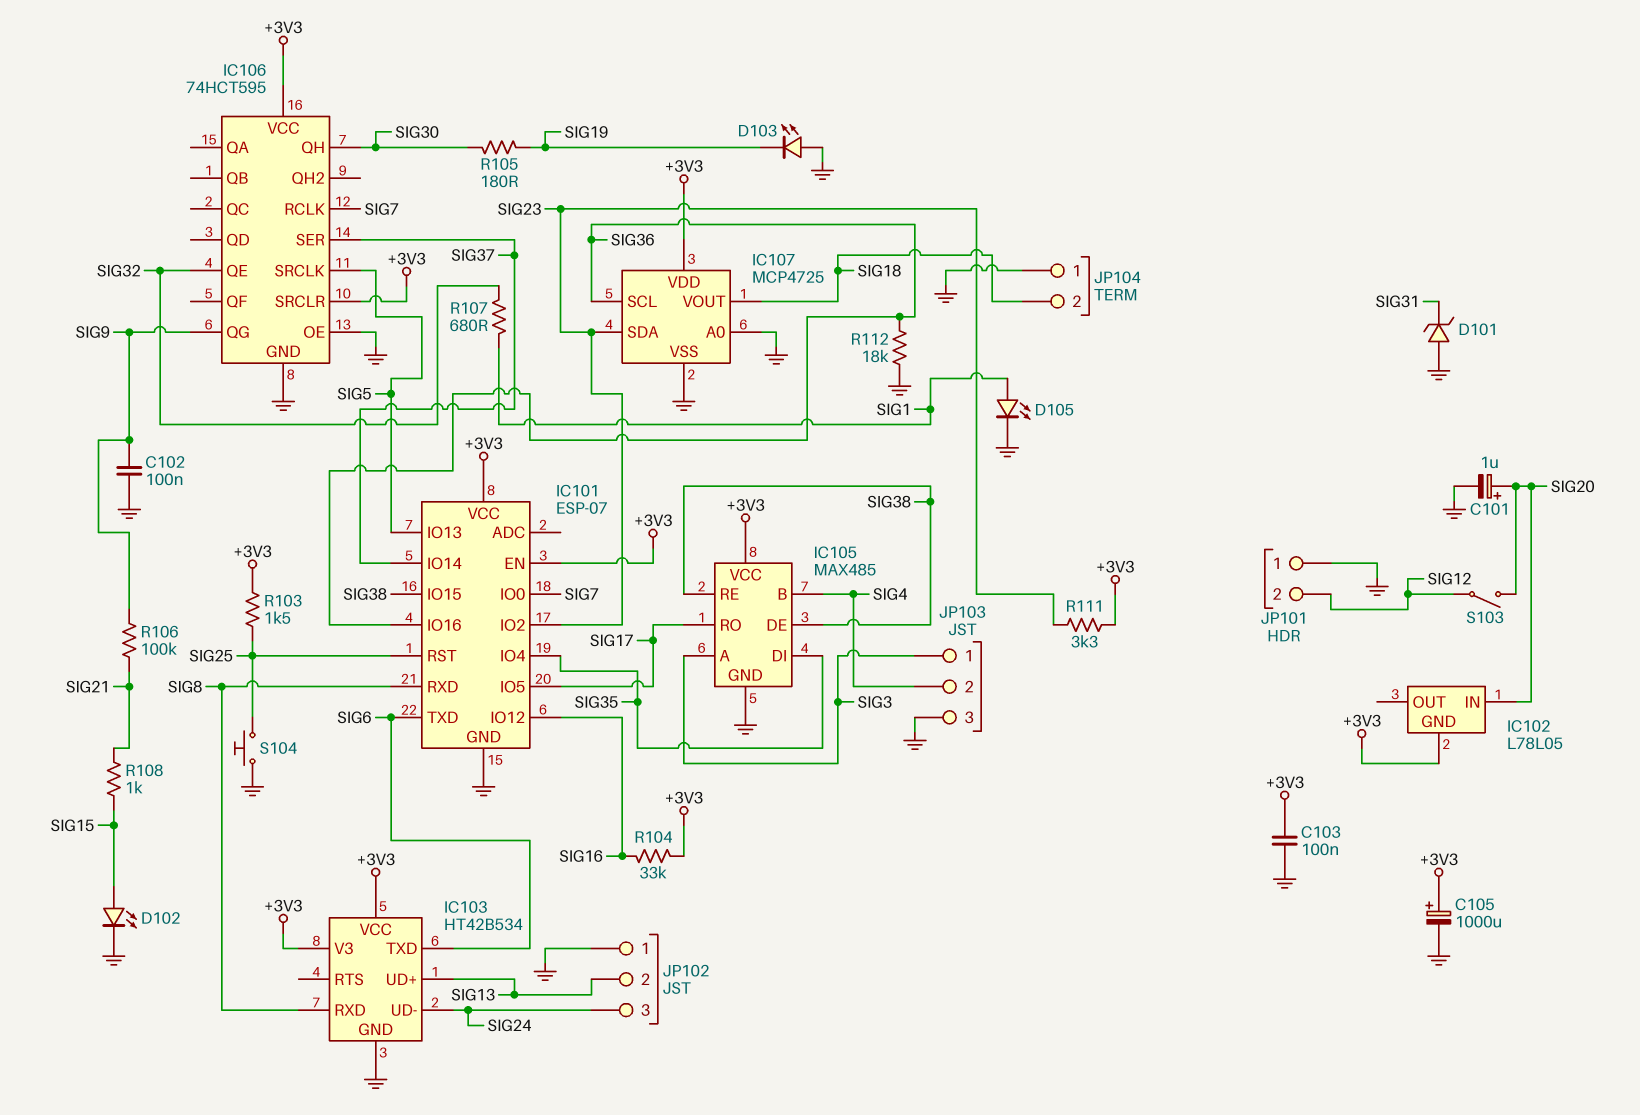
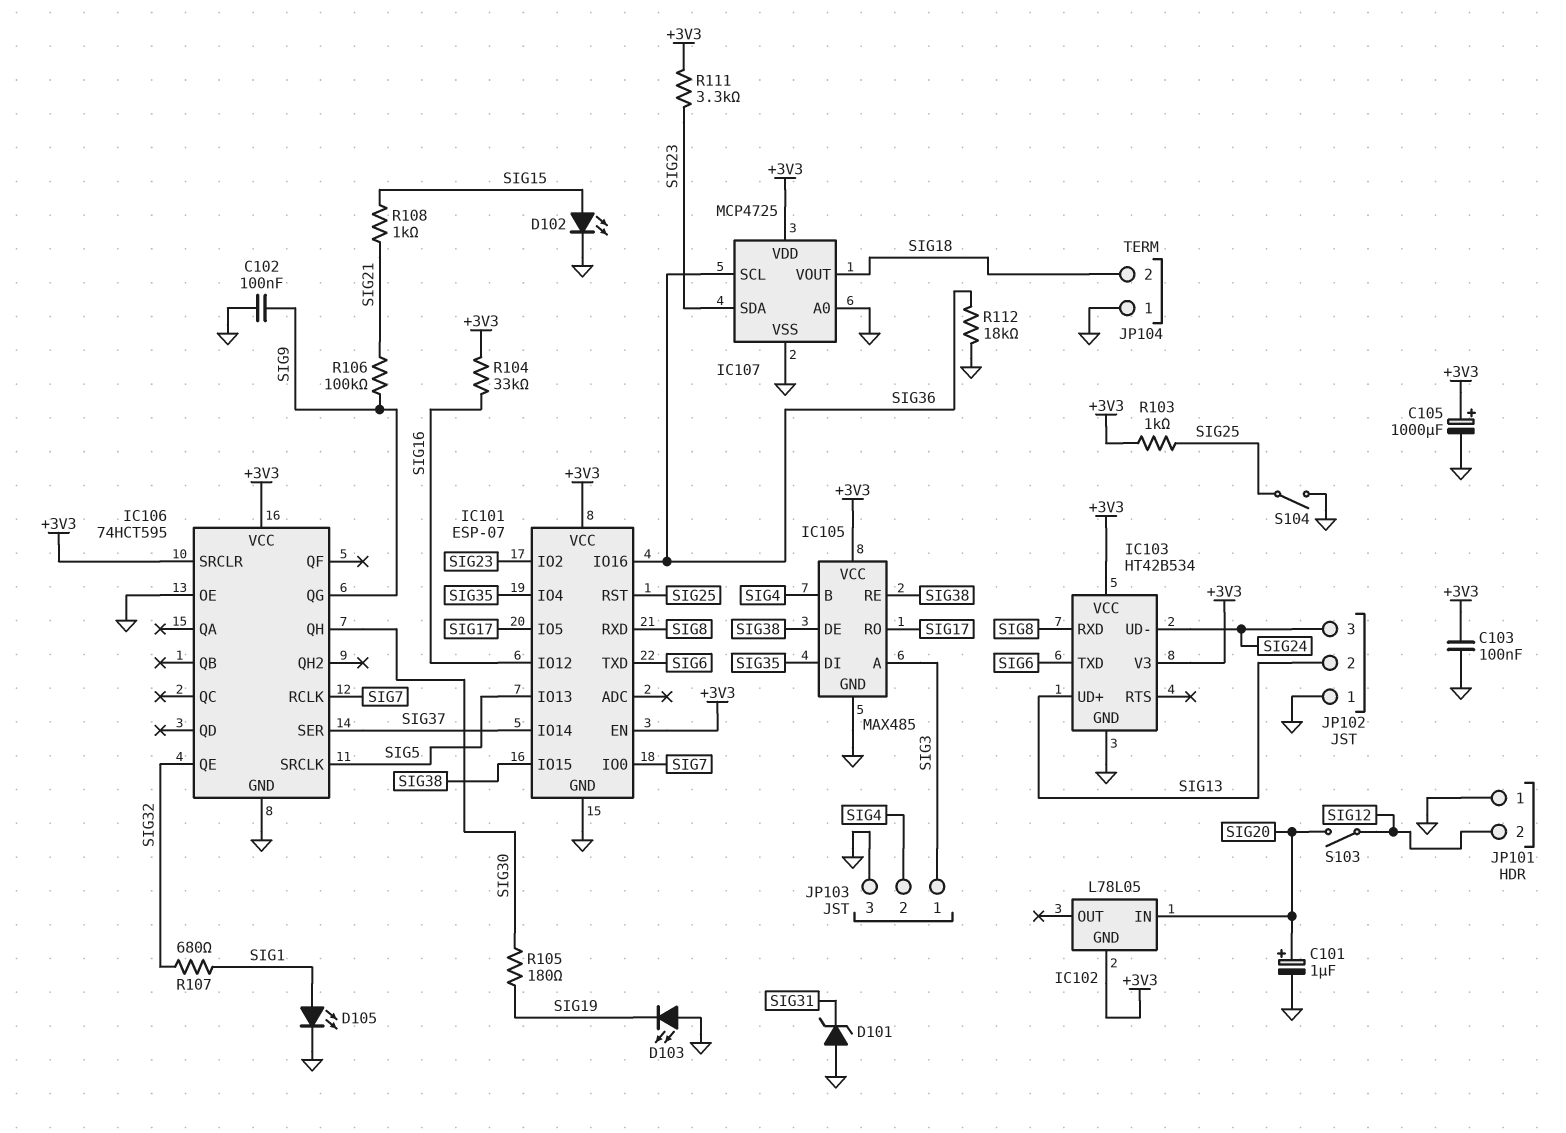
R103: 1.5k (+3V3, SIG25) -> 1k (+3V3, SIG25)
S104: button (GND, SIG25) -> switch (GND, SIG25)

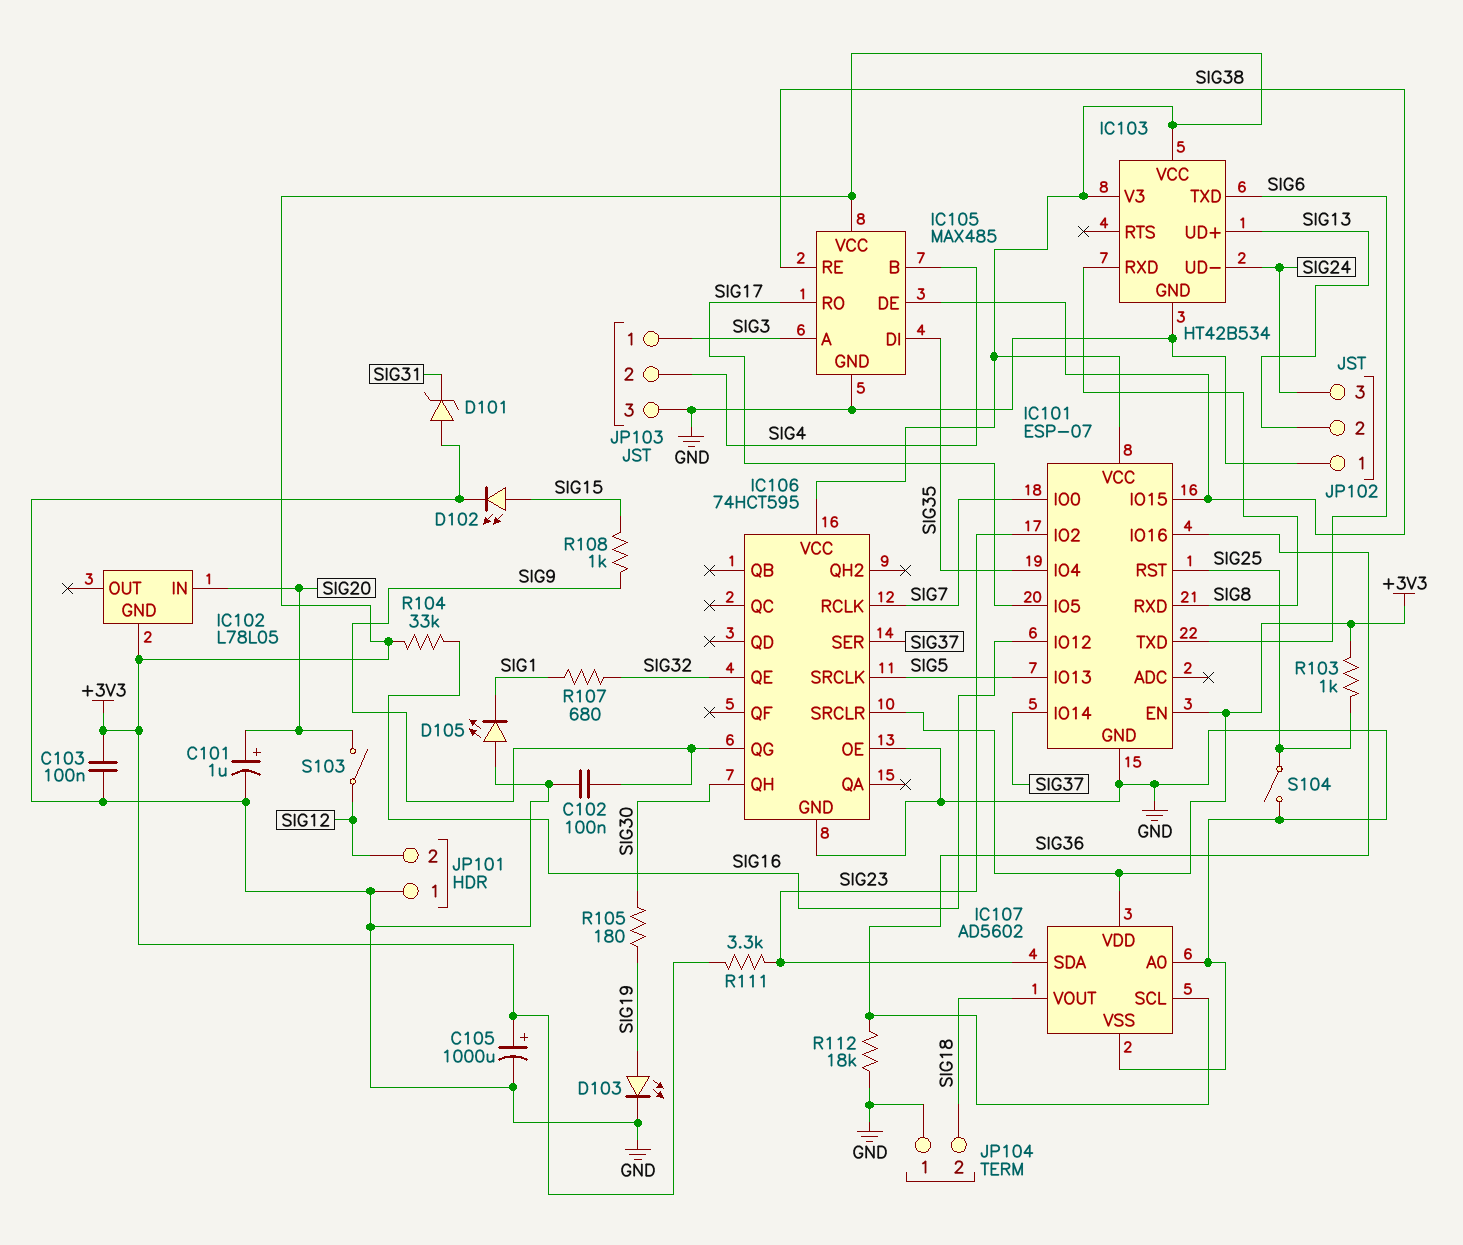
D103: LED (A GND, K SIG19) -> LED (A SIG19, K GND)
D105: LED (A SIG1, K GND) -> LED (A GND, K SIG1)
IC107: MCP4725 -> AD5602
R106: 100k (SIG9, SIG21) -> none
R108: 1k (SIG15, SIG21) -> 1k (SIG9, SIG15)

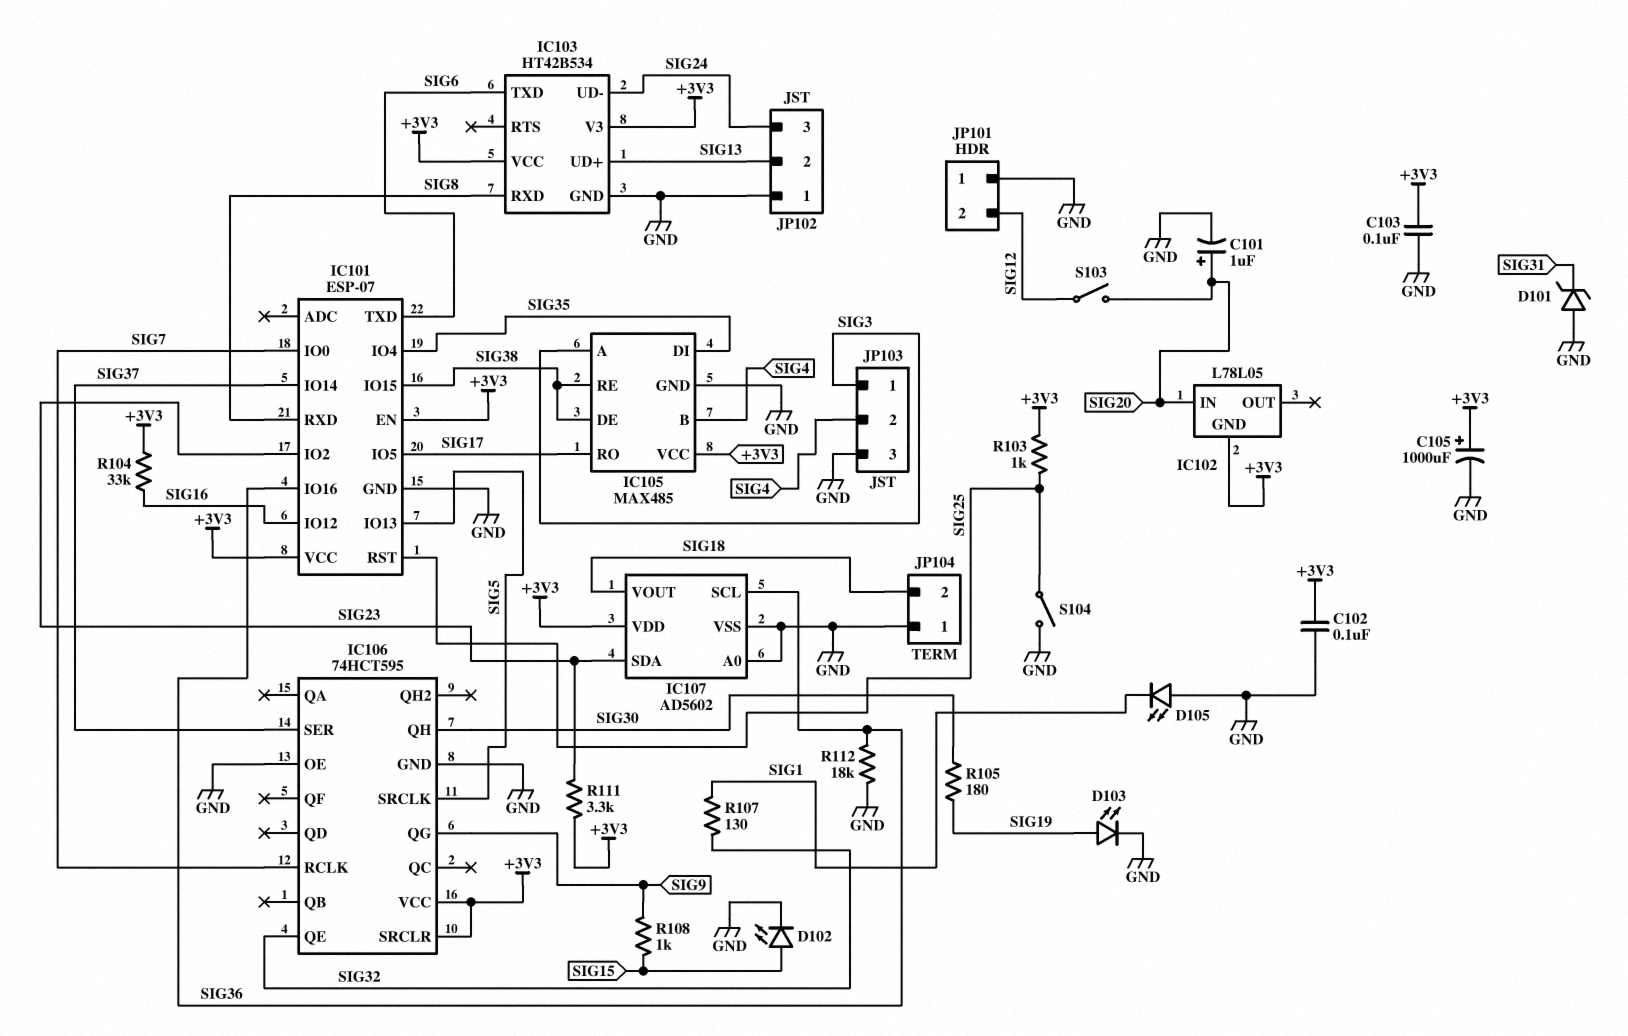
C102: 100nF (GND, SIG9) -> 100nF (+3V3, GND)
R107: 680 (SIG1, SIG32) -> 130 (SIG1, SIG32)

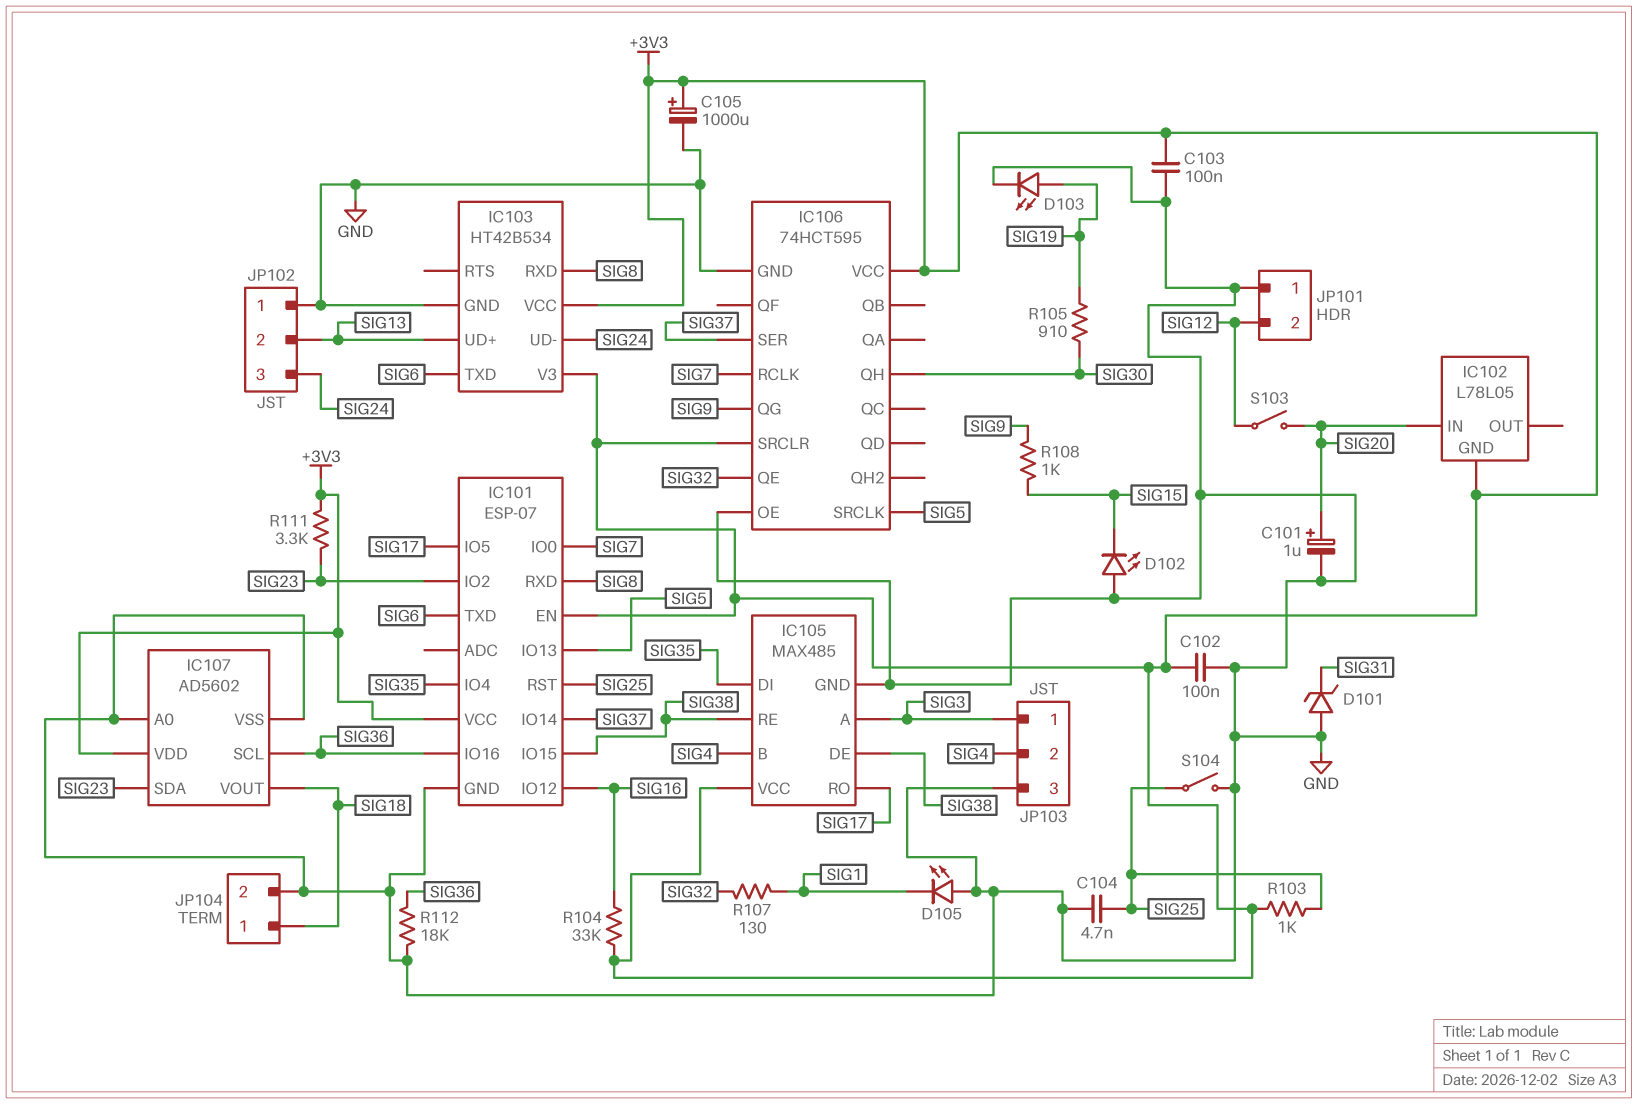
C104: none -> 4.7nF (GND, SIG25)
D102: LED (A SIG15, K GND) -> LED (A GND, K SIG15)
JP104 pin 1: GND -> SIG18
JP104 pin 2: SIG18 -> GND
R105: 180 (SIG19, SIG30) -> 910 (SIG19, SIG30)

